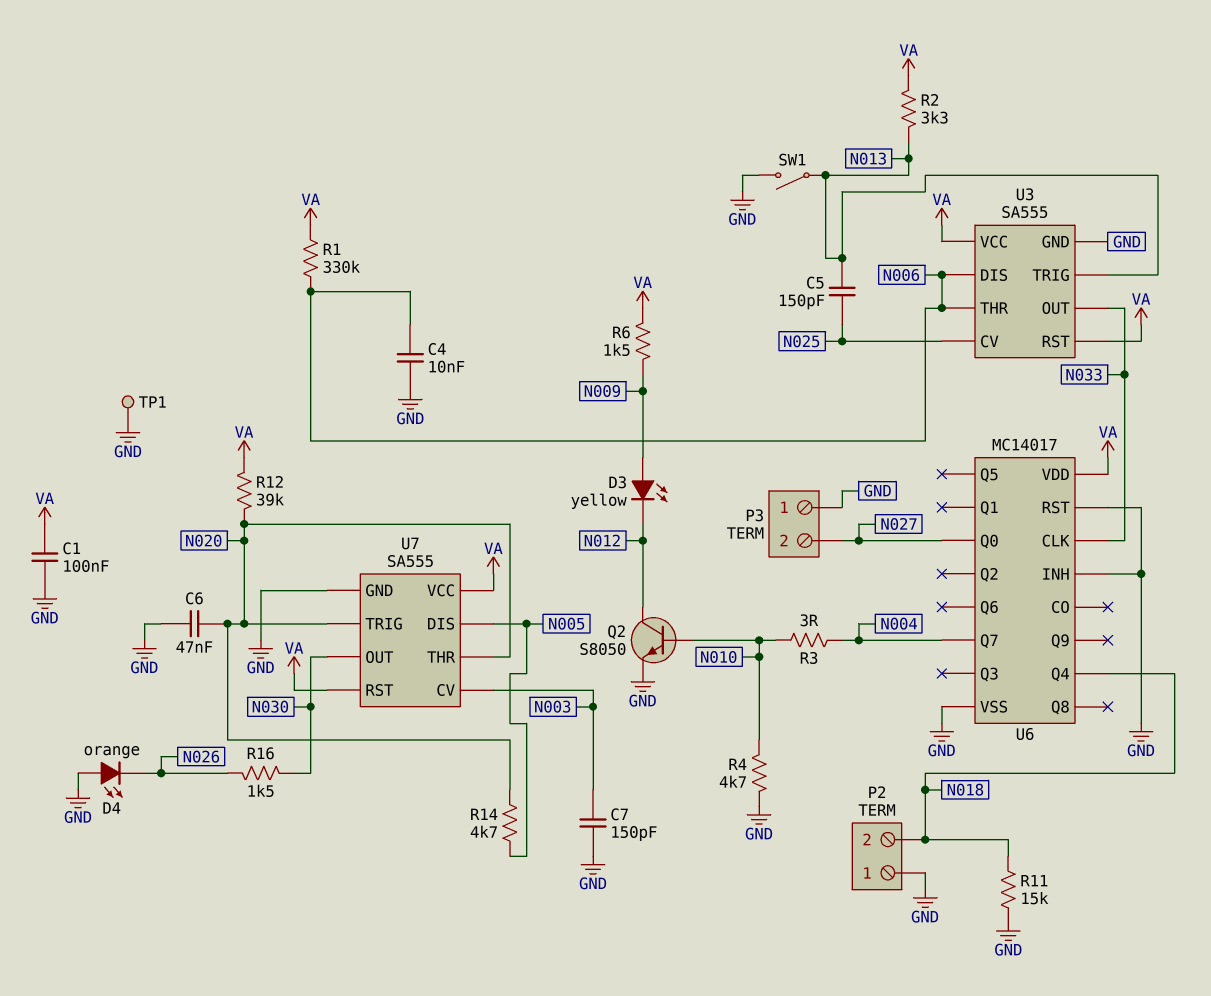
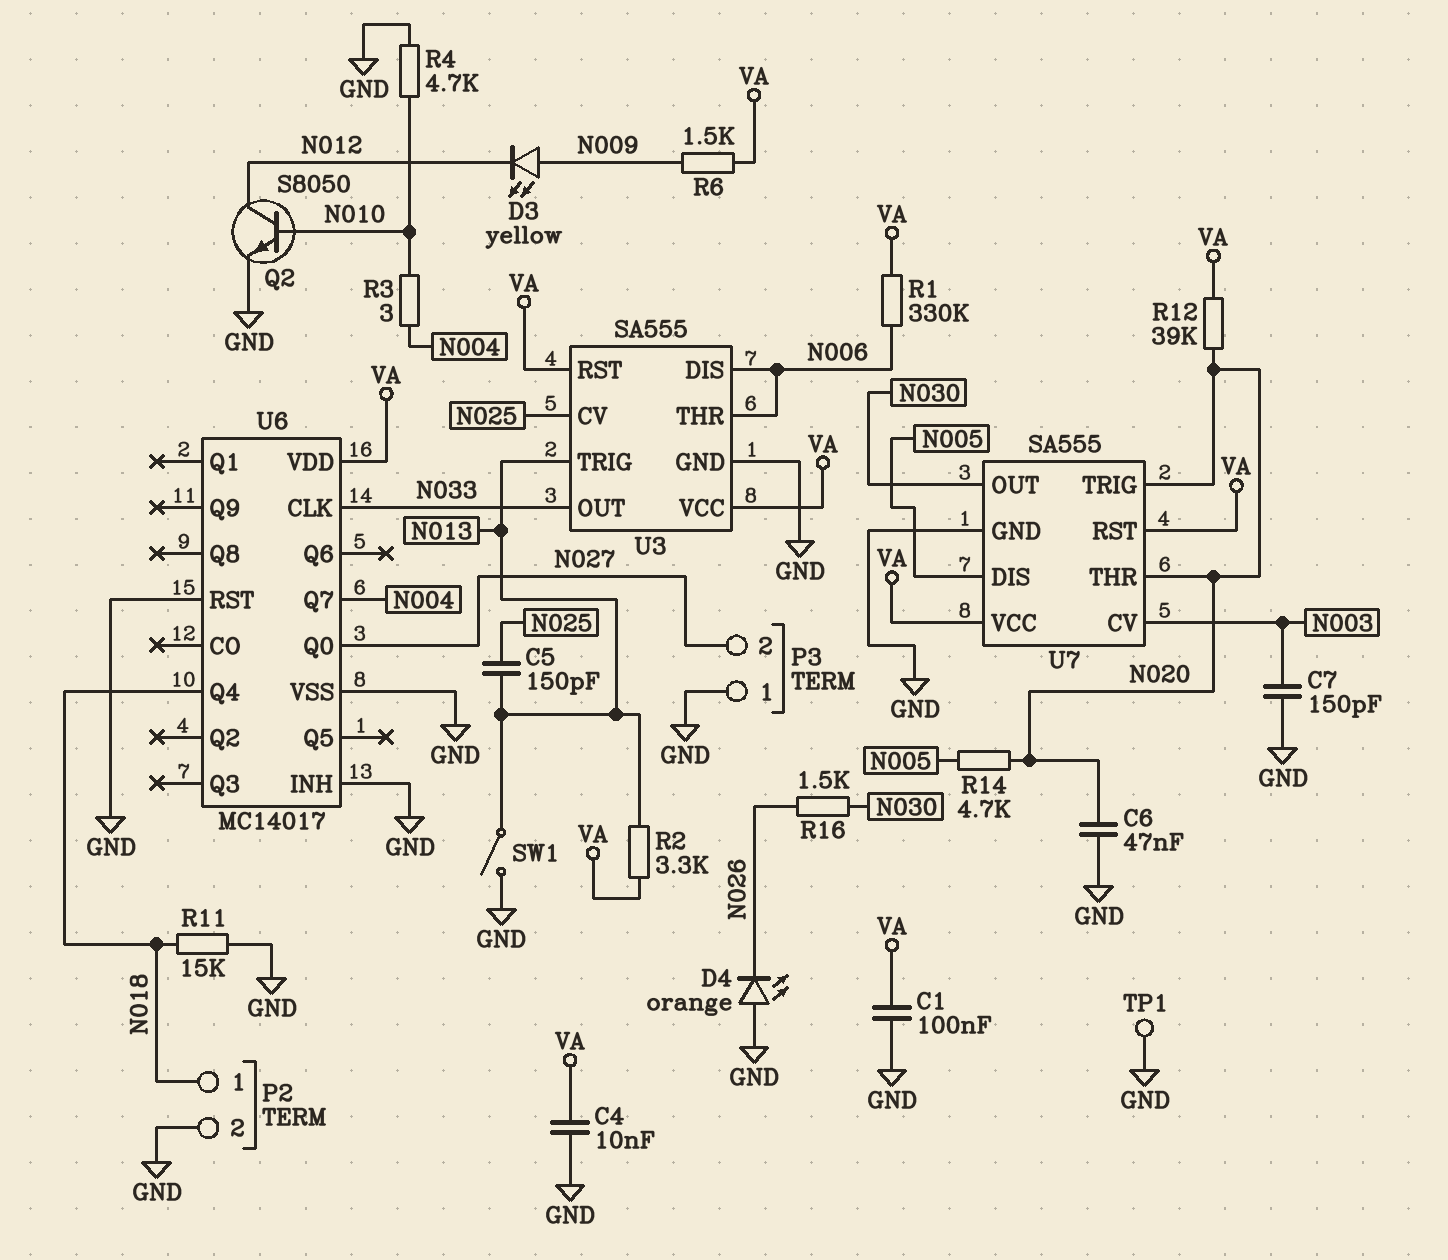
C4: 10nF (GND, N006) -> 10nF (GND, VA)
P2 pin 1: GND -> N018
P2 pin 2: N018 -> GND

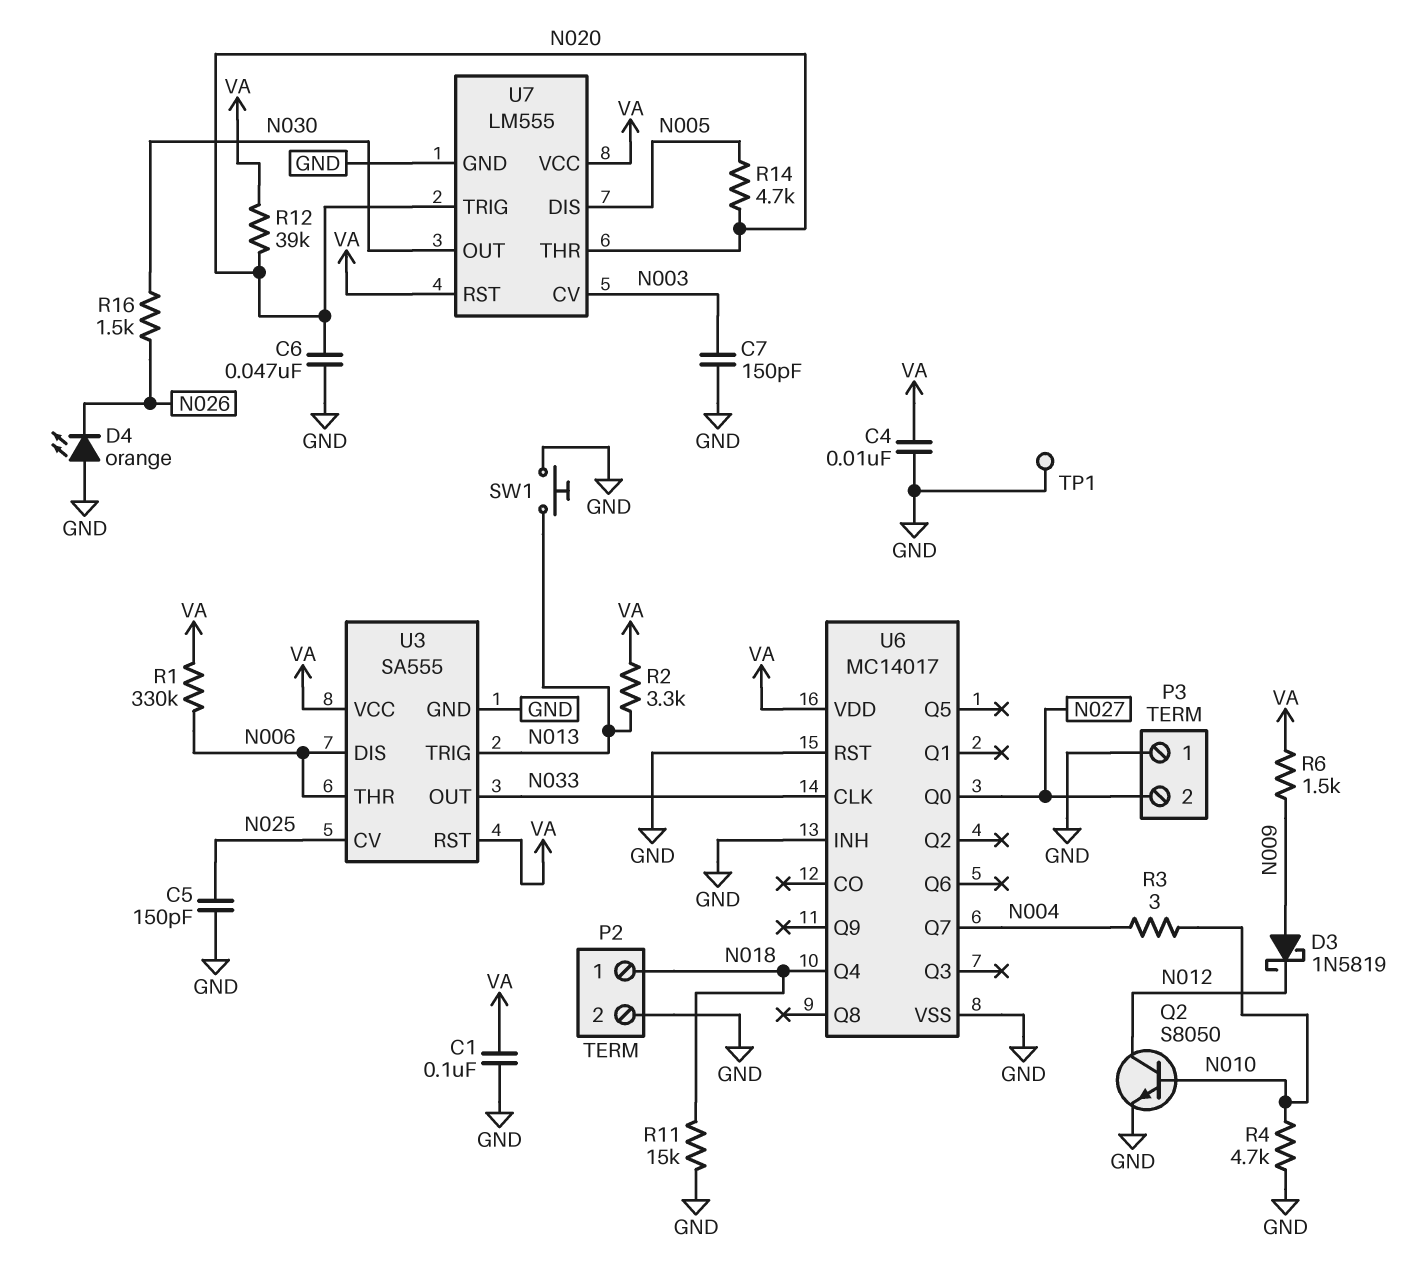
C5: 150pF (N013, N025) -> 150pF (GND, N025)
D3: LED yellow (A N009, K N012) -> schottky 1N5819 (A N009, K N012)
SW1: switch (GND, N013) -> button (GND, N013)
U7: SA555 -> LM555

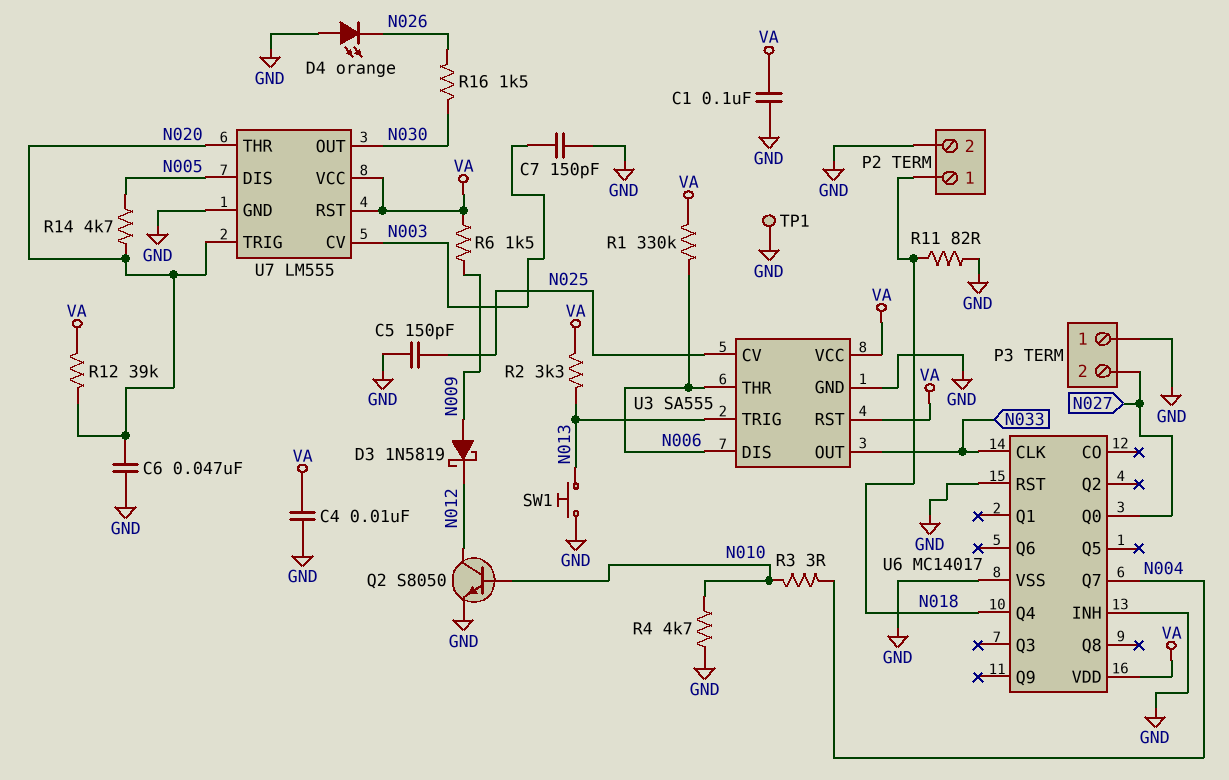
R11: 15k (GND, N018) -> 82 (GND, N018)

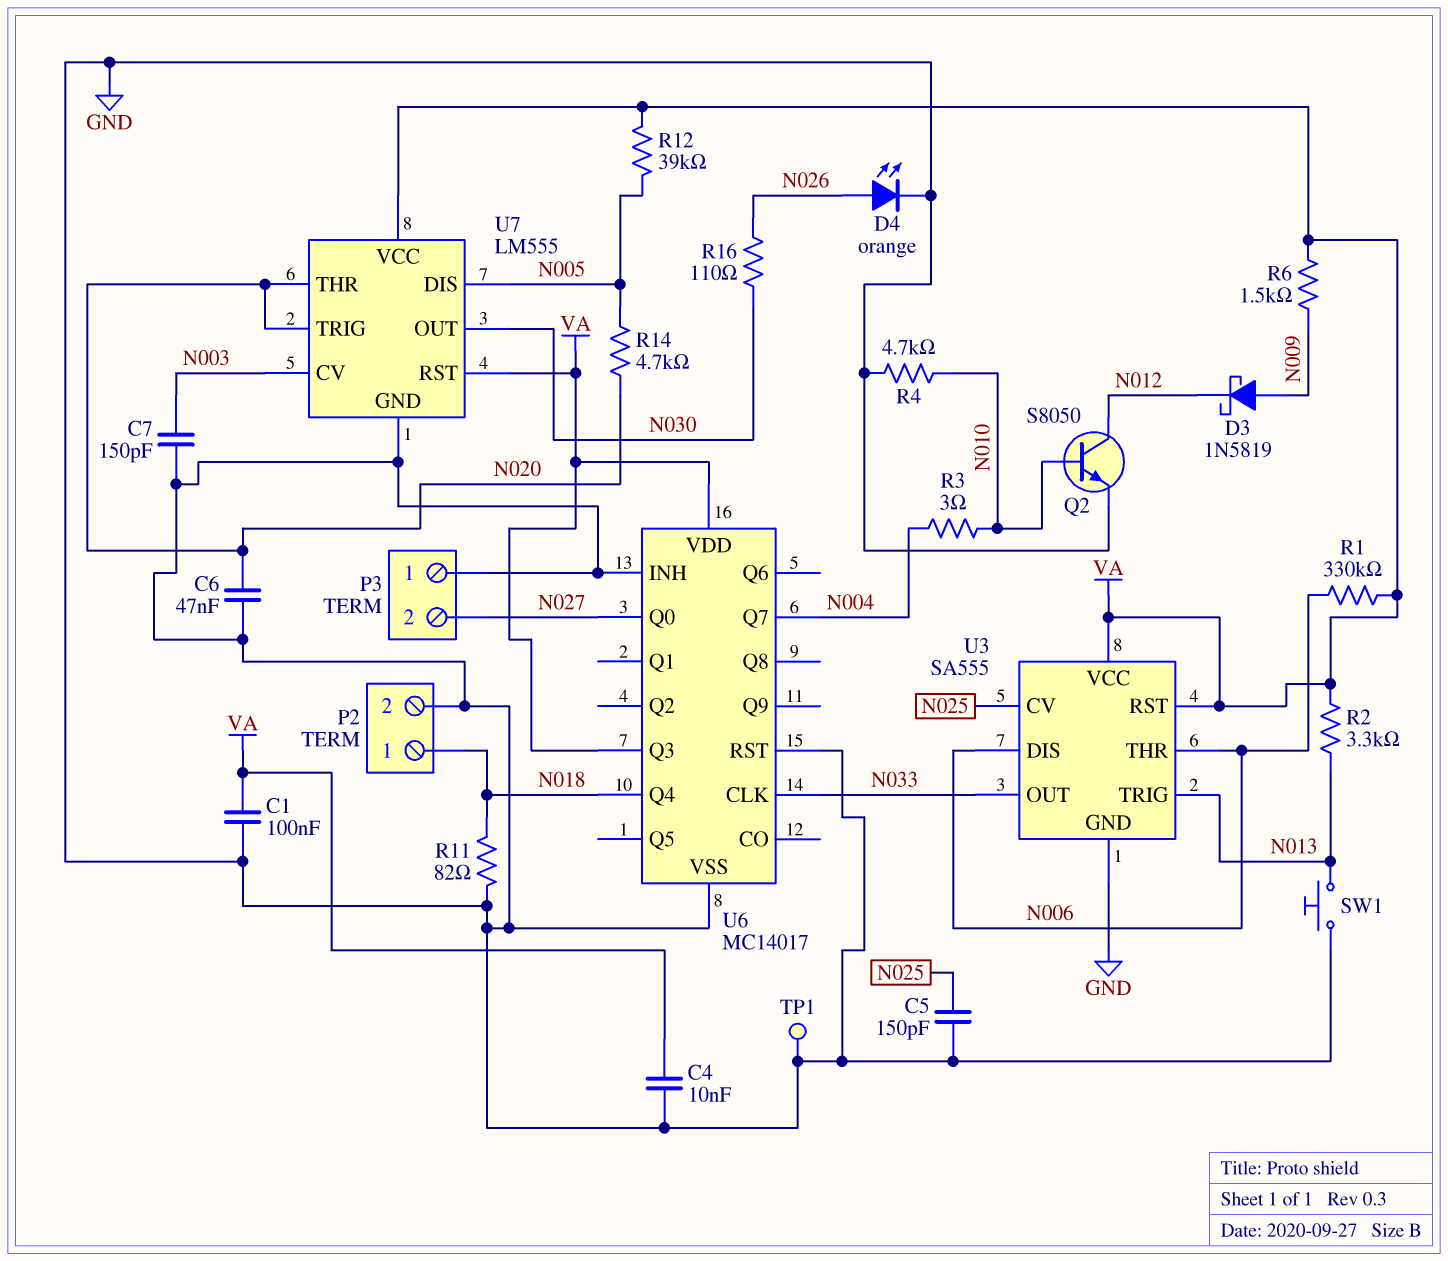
D4: LED orange (A GND, K N026) -> LED orange (A N026, K GND)
R12: 39k (N020, VA) -> 39k (N005, VA)
R16: 1.5k (N026, N030) -> 110 (N026, N030)
U6 pin Q3: none -> VA

